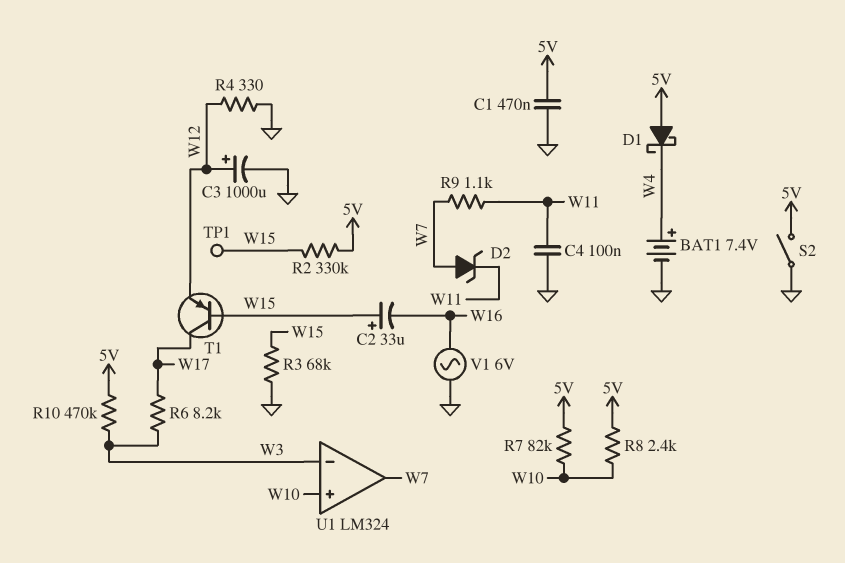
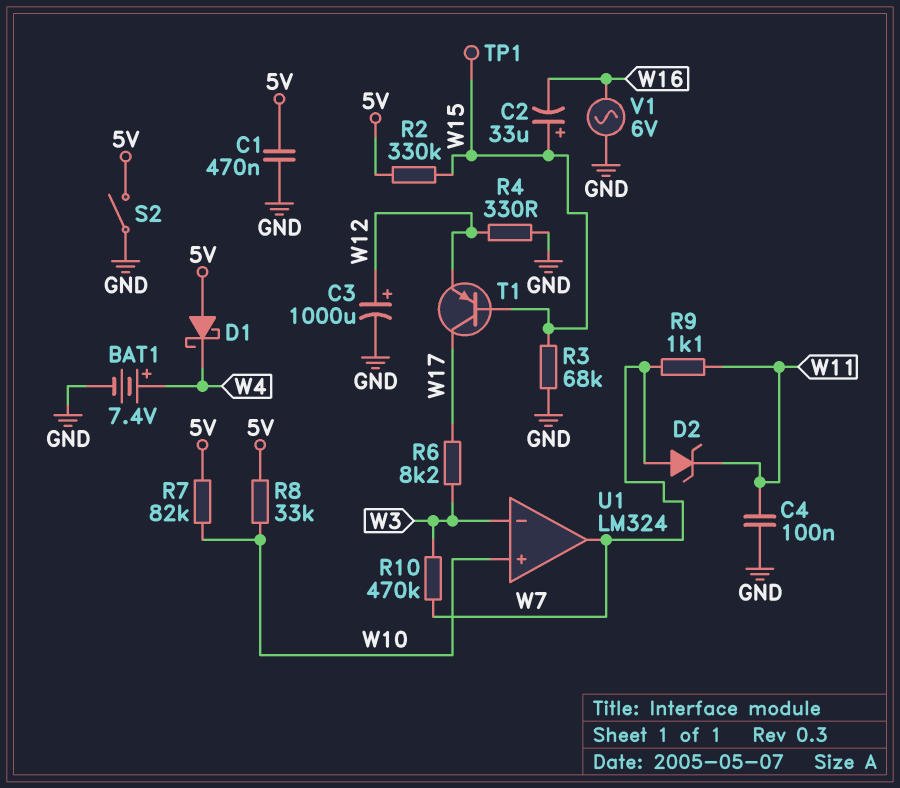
R8: 2.4k (5V, W10) -> 33k (5V, W10)
R10: 470k (5V, W3) -> 470k (W3, W7)

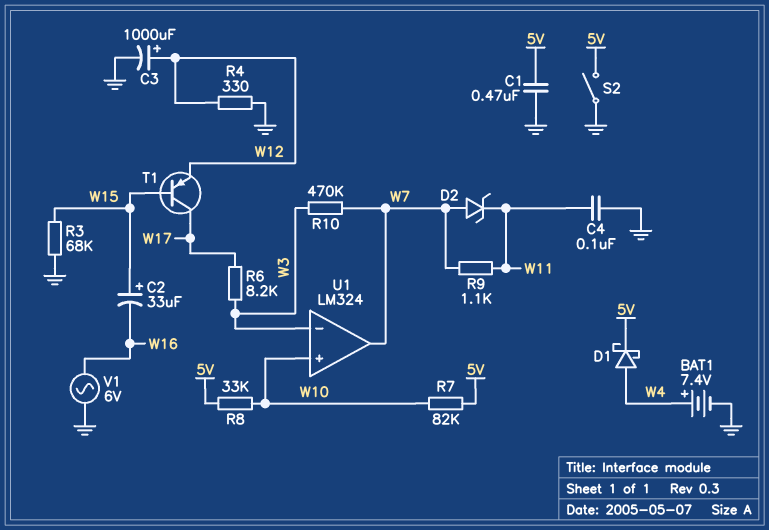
D1: schottky (A 5V, K W4) -> schottky (A W4, K 5V)
R2: 330k (5V, W15) -> none
TP1: test point (W15) -> none

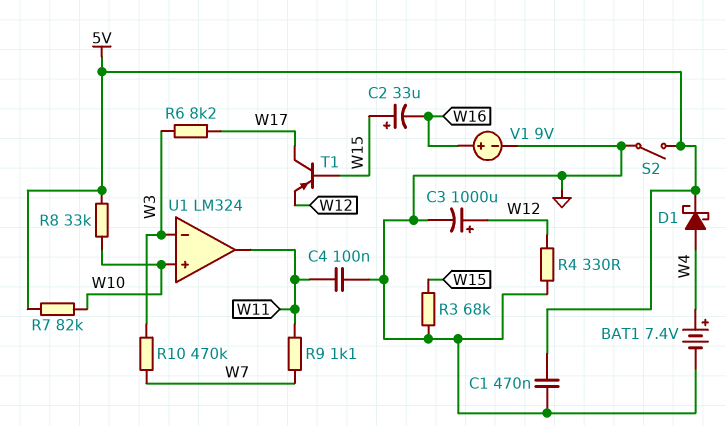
D2: zener (A W7, K W11) -> none
U1 pin out: W7 -> W11
V1: AC 6V (GND, W16) -> 9V (plus W16, minus GND)

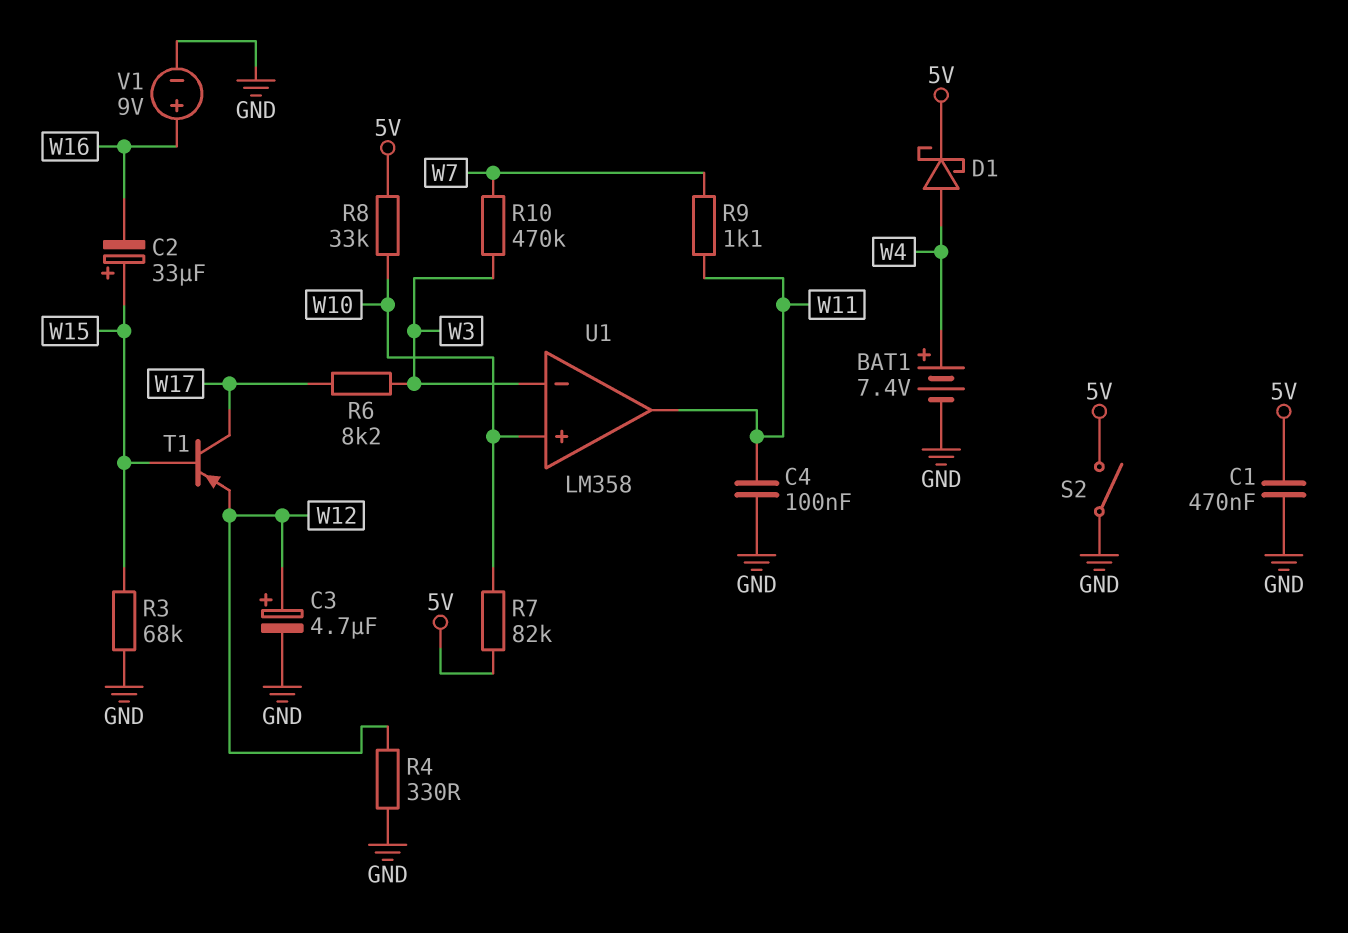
C3: 1000uF (plus W12, minus GND) -> 4.7uF (plus W12, minus GND)
U1: LM324 -> LM358

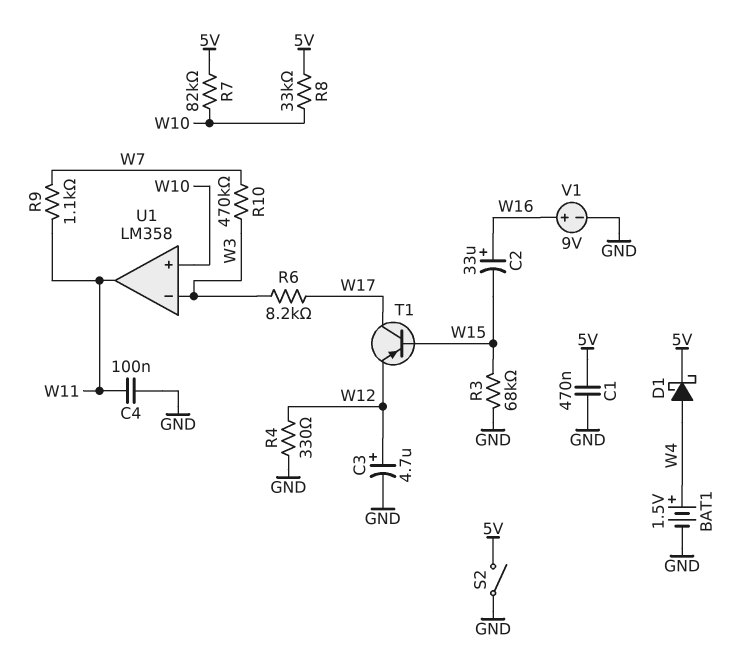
BAT1: 7.4V (plus W4, minus GND) -> 1.5V (plus W4, minus GND)
C2: 33uF (plus W15, minus W16) -> 33uF (plus W16, minus W15)

